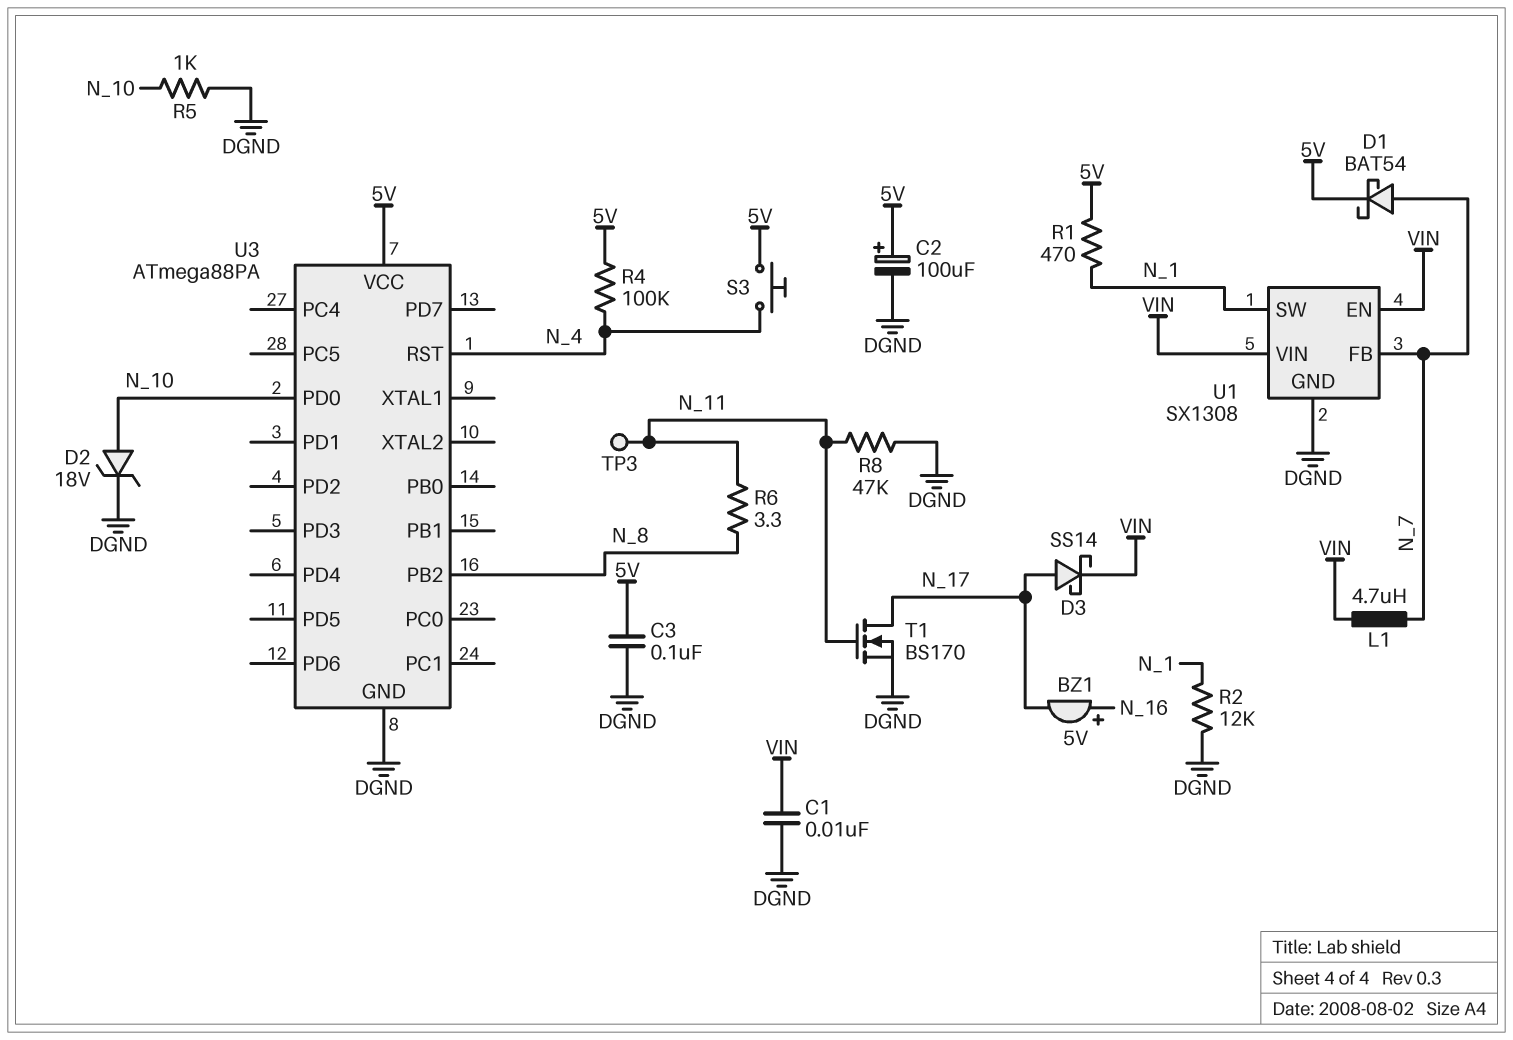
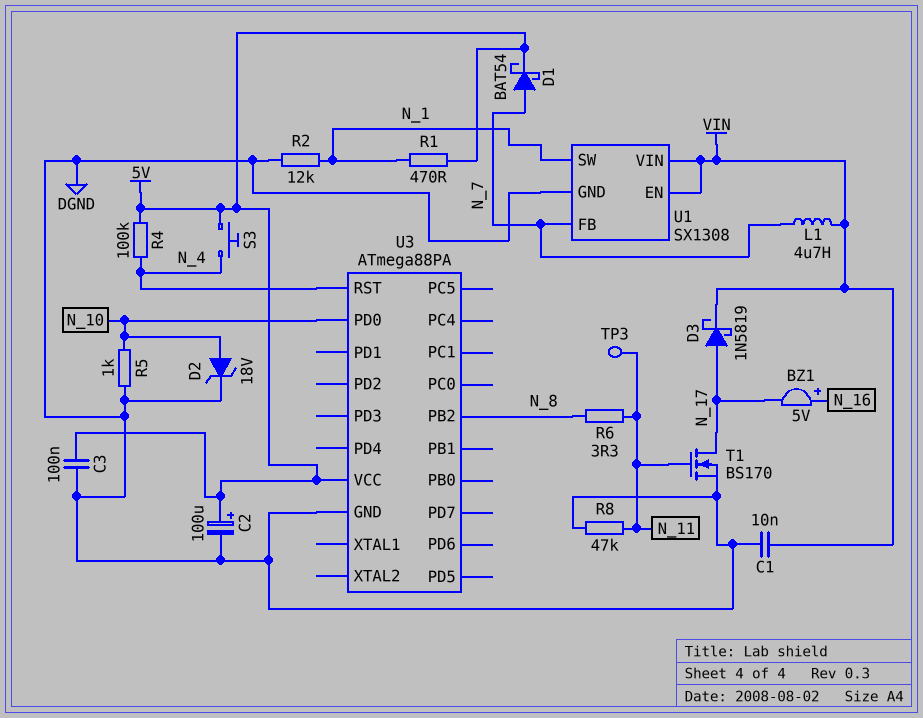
D3: schottky SS14 (A N_17, K VIN) -> schottky 1N5819 (A N_17, K VIN)

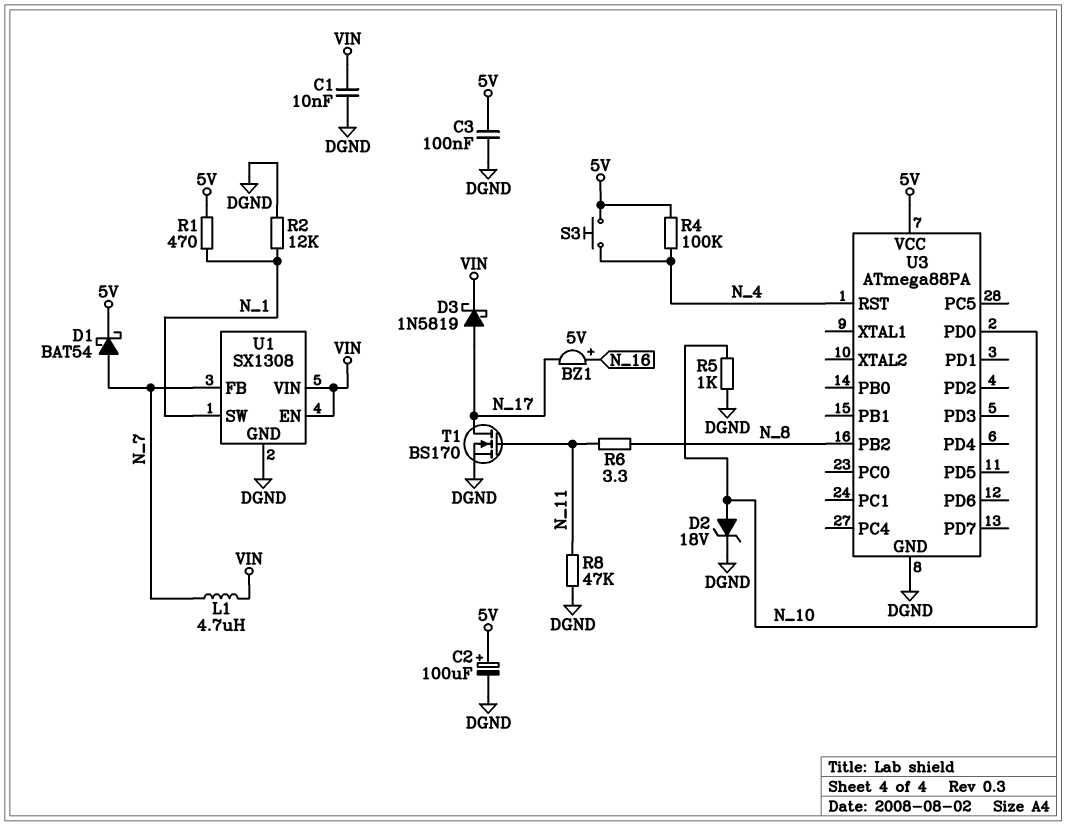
TP3: test point (N_11) -> none

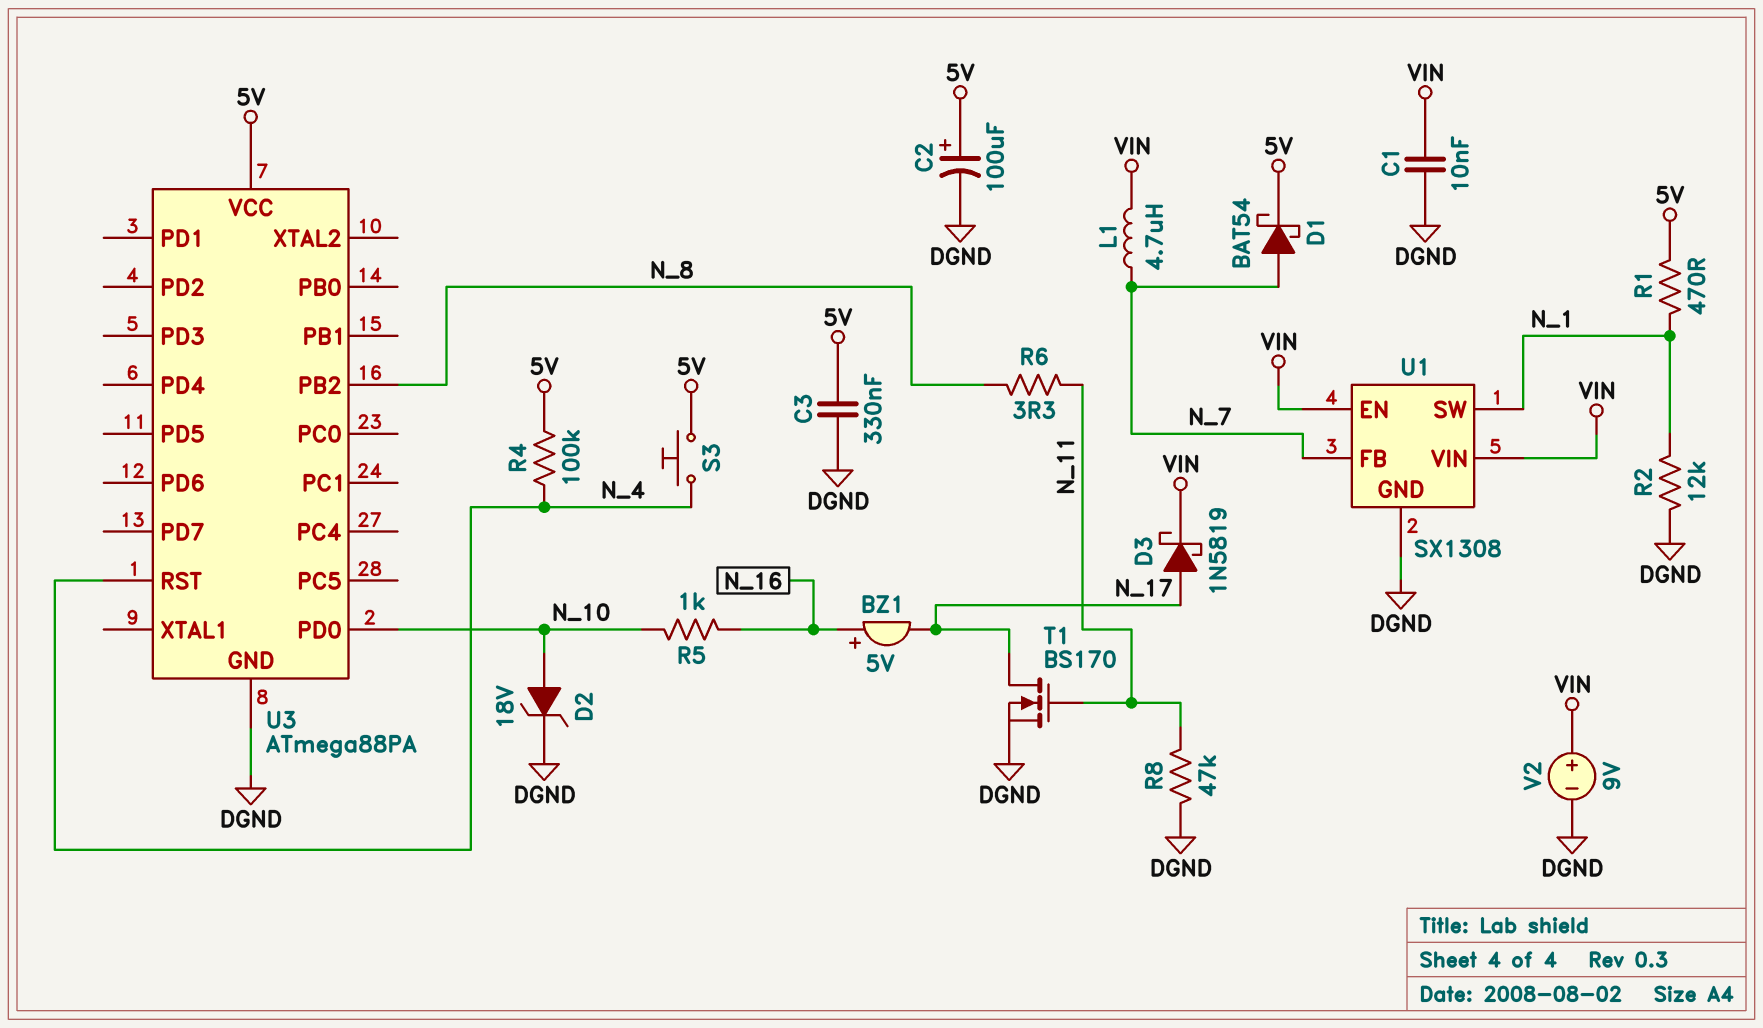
C3: 100nF (5V, DGND) -> 330nF (5V, DGND)
R5: 1k (DGND, N_10) -> 1k (N_10, N_16)
V2: none -> 9V (plus VIN, minus DGND)

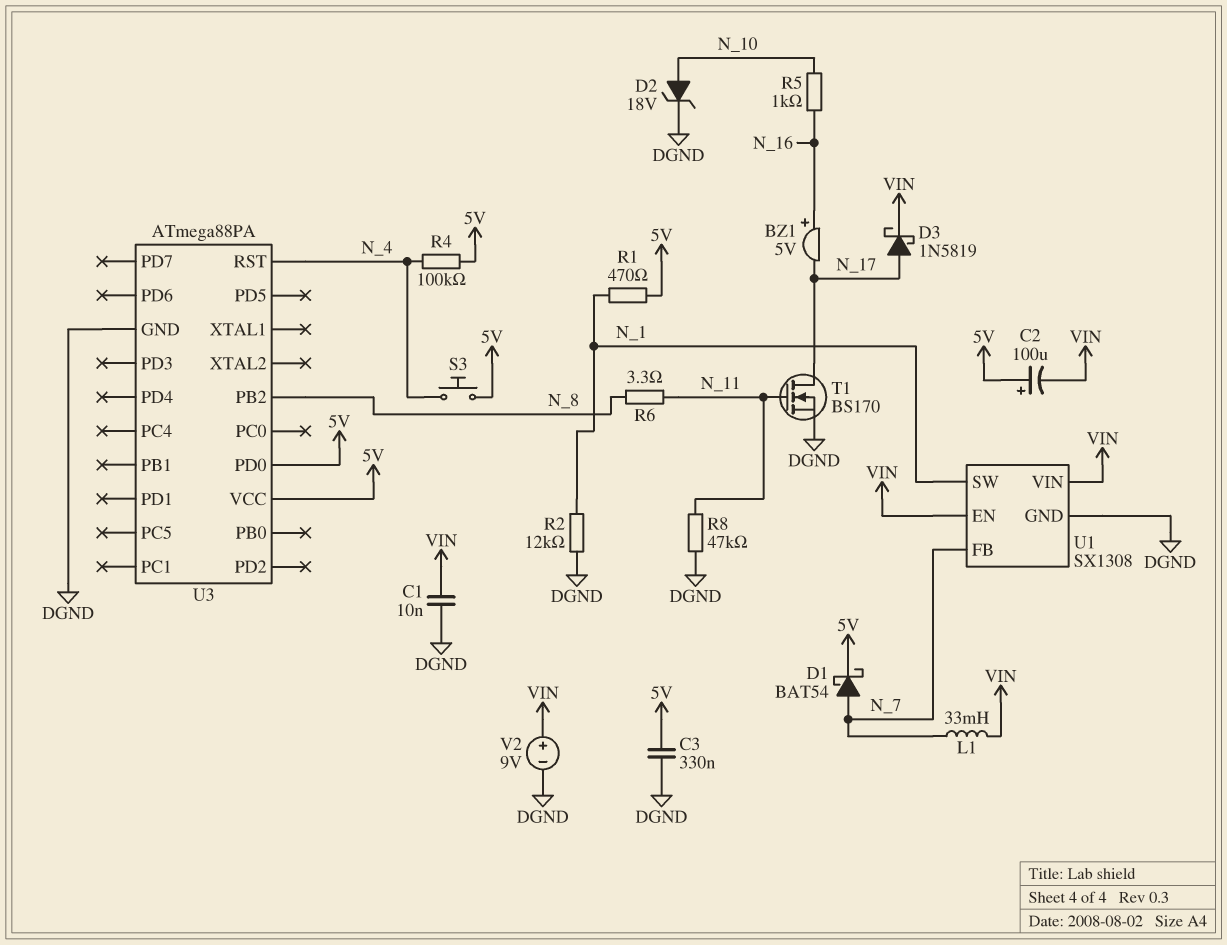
C2: 100uF (plus 5V, minus DGND) -> 100uF (plus 5V, minus VIN)
L1: 4.7uH (N_7, VIN) -> 33mH (N_7, VIN)
U3 pin PD0: N_10 -> 5V

